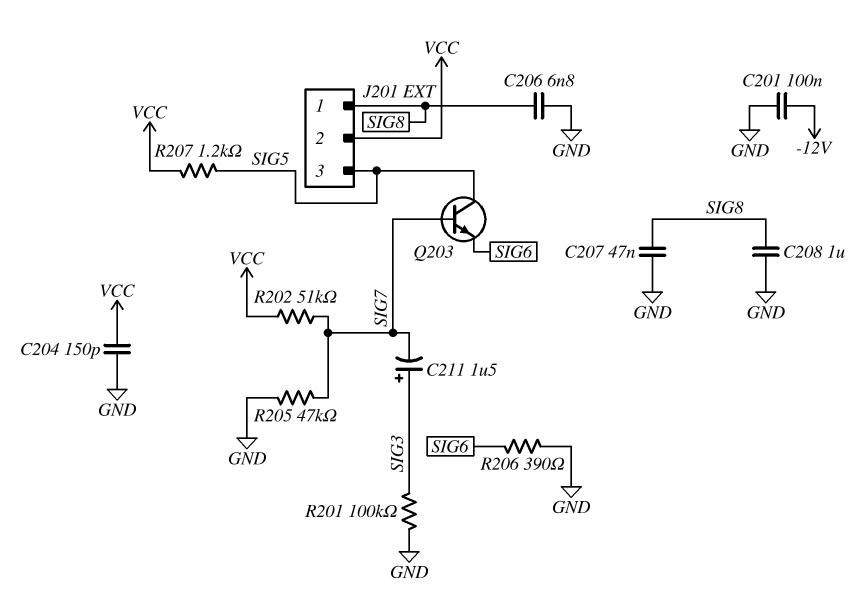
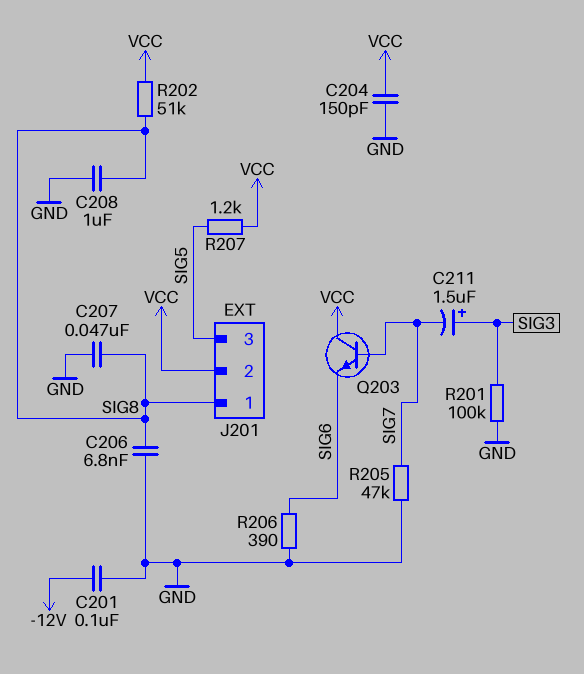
Q203: NPN (B SIG7, C SIG5, E SIG6) -> NPN (B SIG7, C VCC, E SIG6)
R202: 51k (SIG7, VCC) -> 51k (SIG8, VCC)

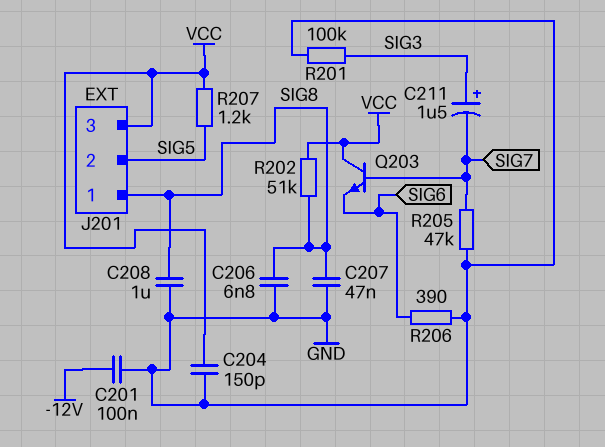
J201 pin 2: VCC -> SIG5
J201 pin 3: SIG5 -> VCC

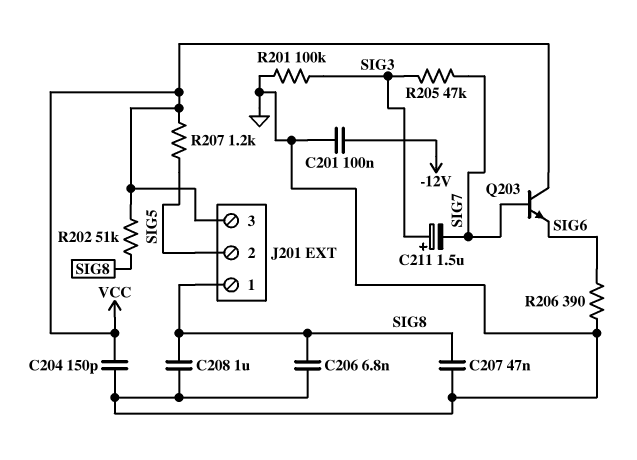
R205: 47k (GND, SIG7) -> 47k (SIG3, SIG7)

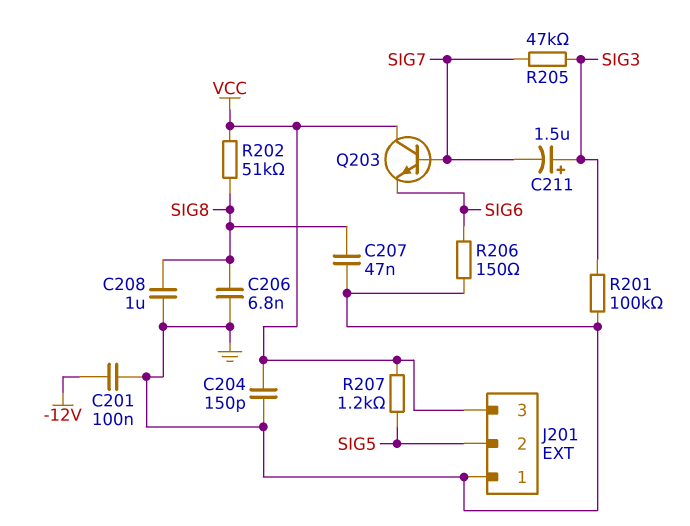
J201 pin 1: SIG8 -> GND
R206: 390 (GND, SIG6) -> 150 (GND, SIG6)

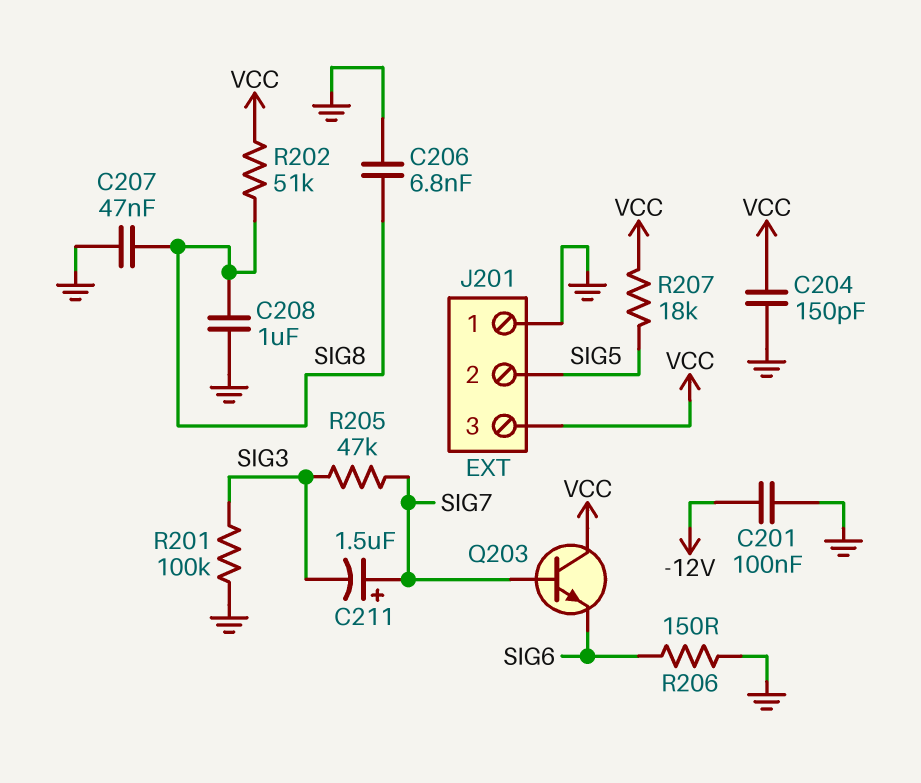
C211: 1.5uF (plus SIG3, minus SIG7) -> 1.5uF (plus SIG7, minus SIG3)
R207: 1.2k (SIG5, VCC) -> 18k (SIG5, VCC)

